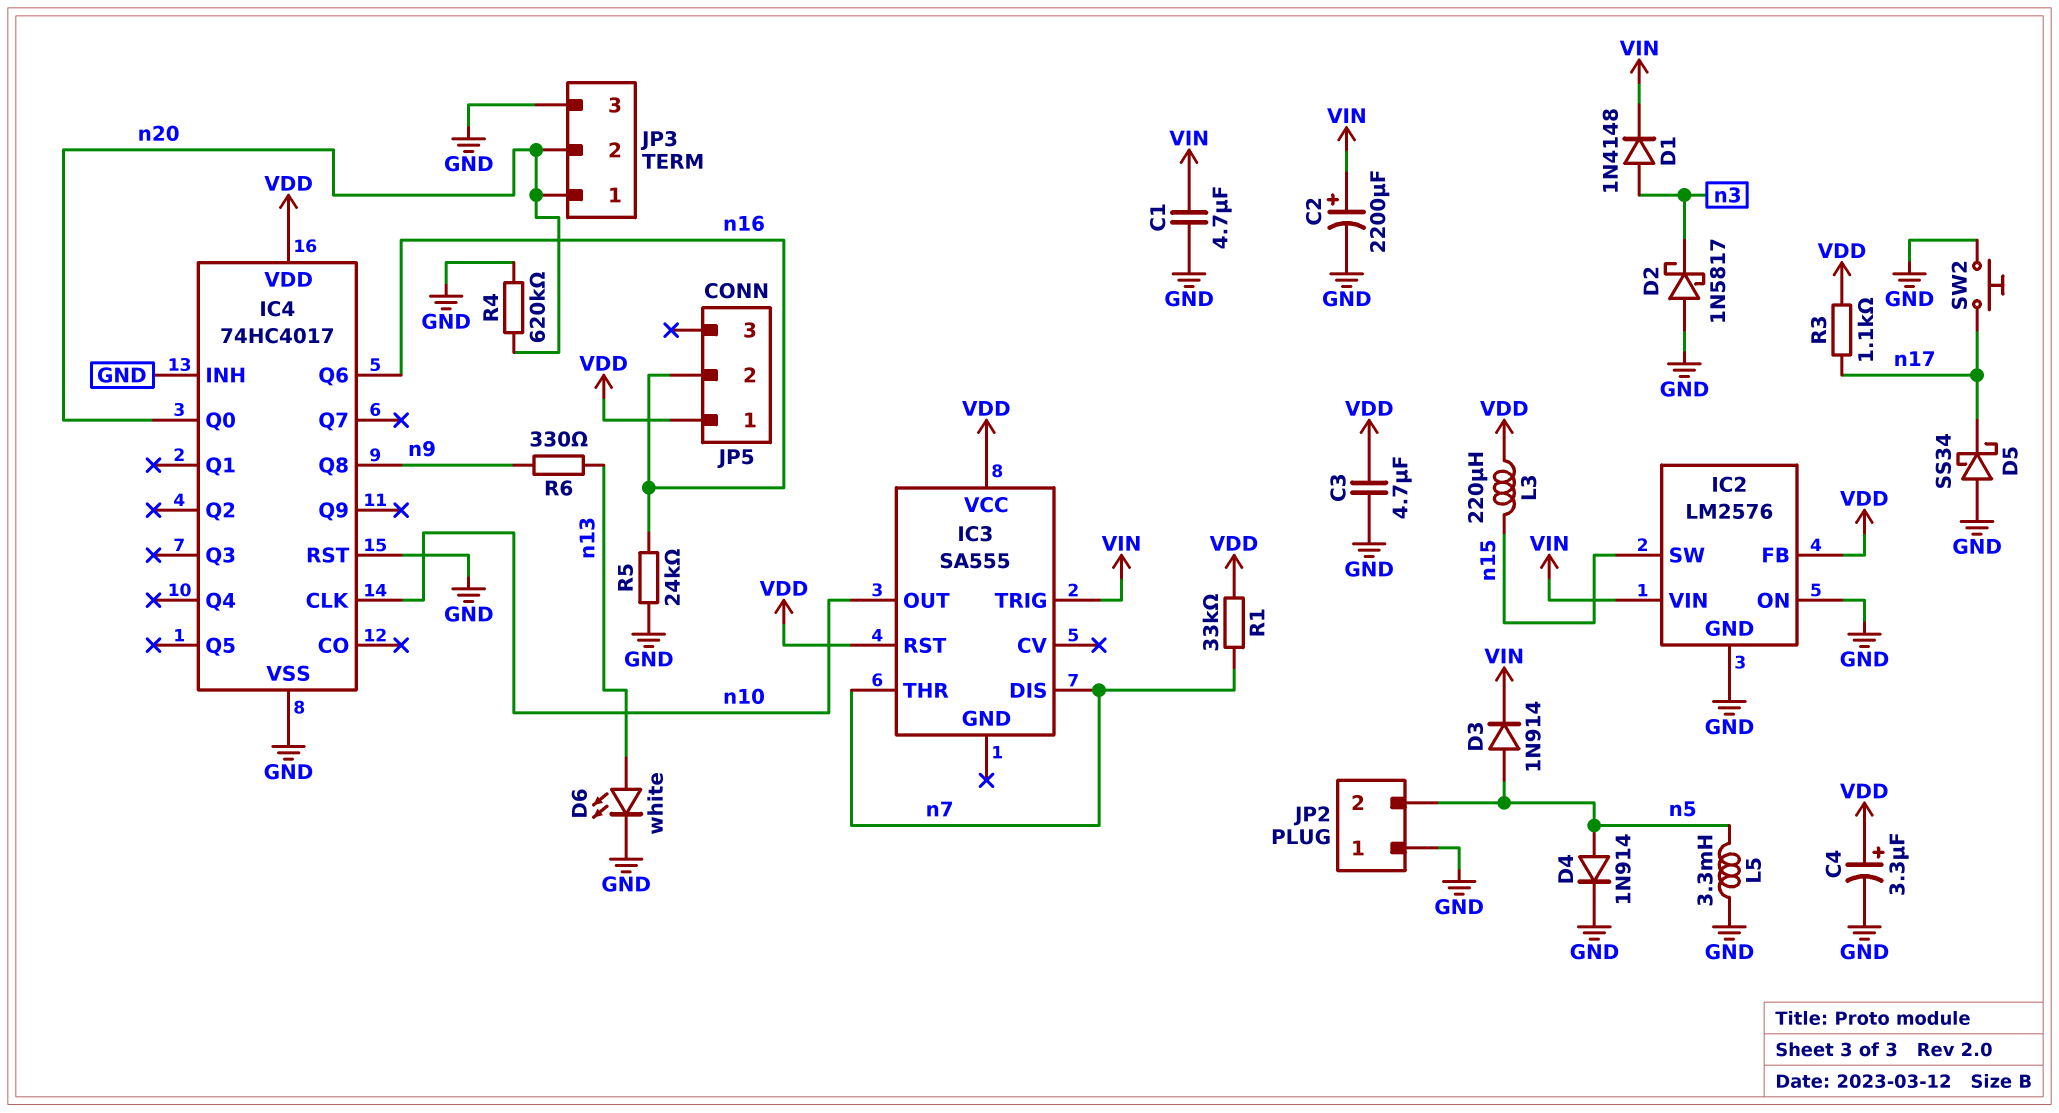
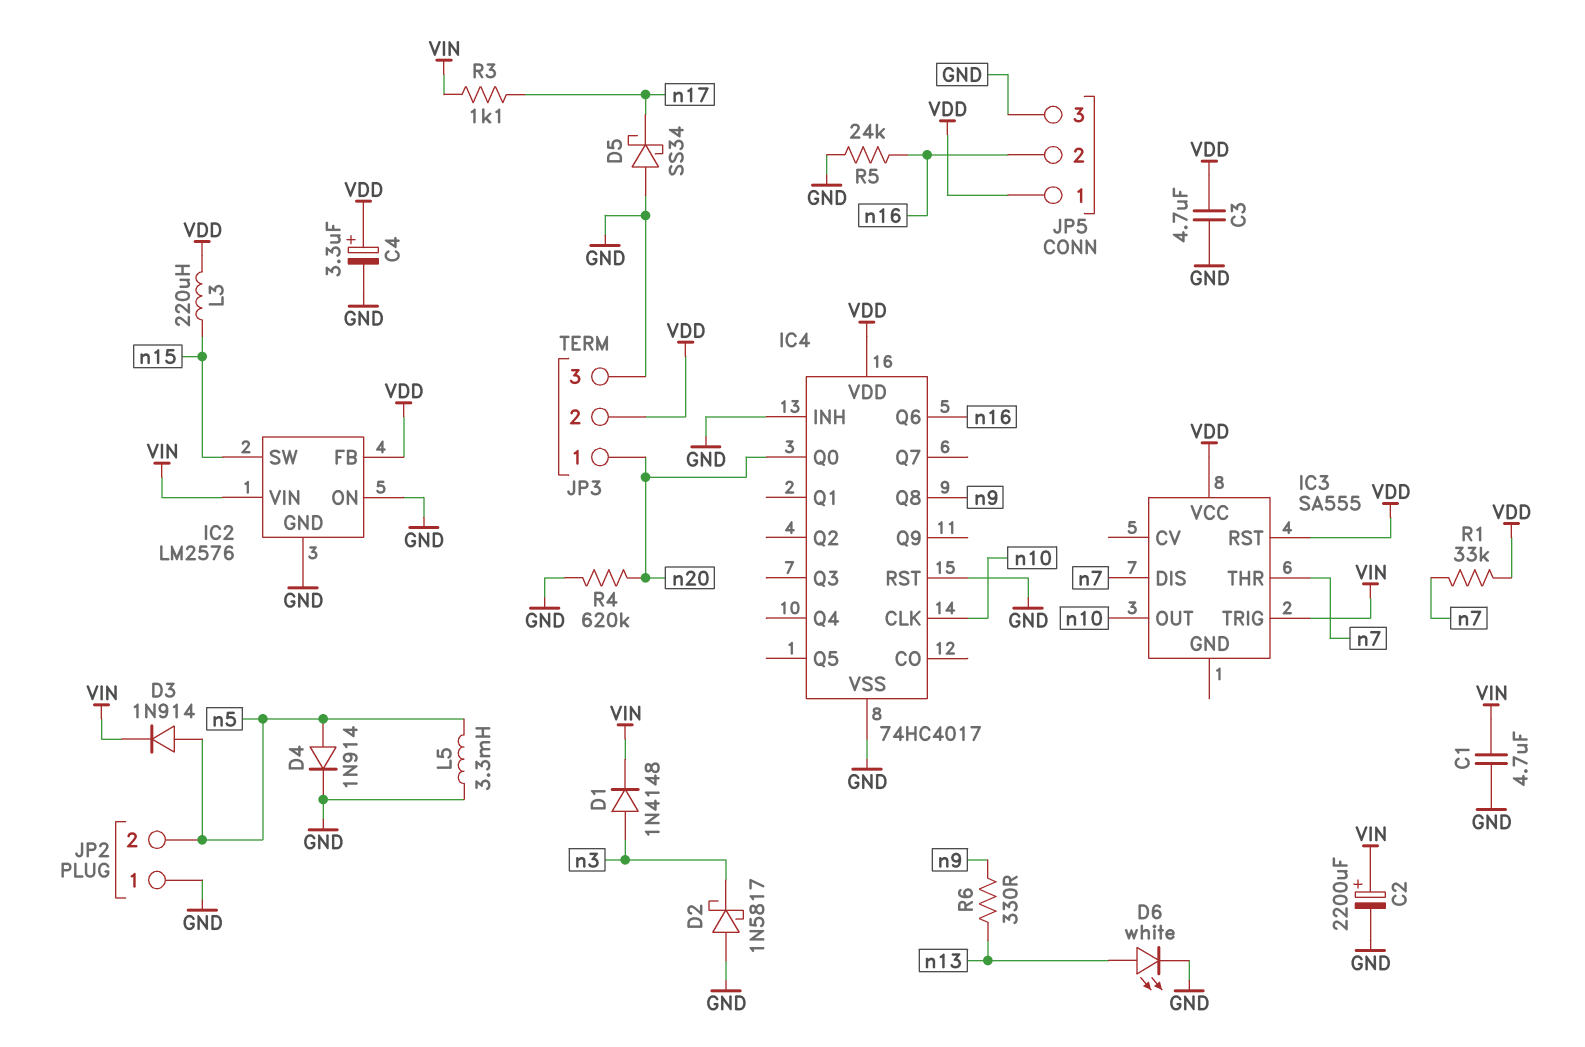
JP3 pin 2: n20 -> VDD
JP5 pin 3: none -> GND
R3: 1.1k (VDD, n17) -> 1.1k (VIN, n17)
SW2: button (GND, n17) -> none

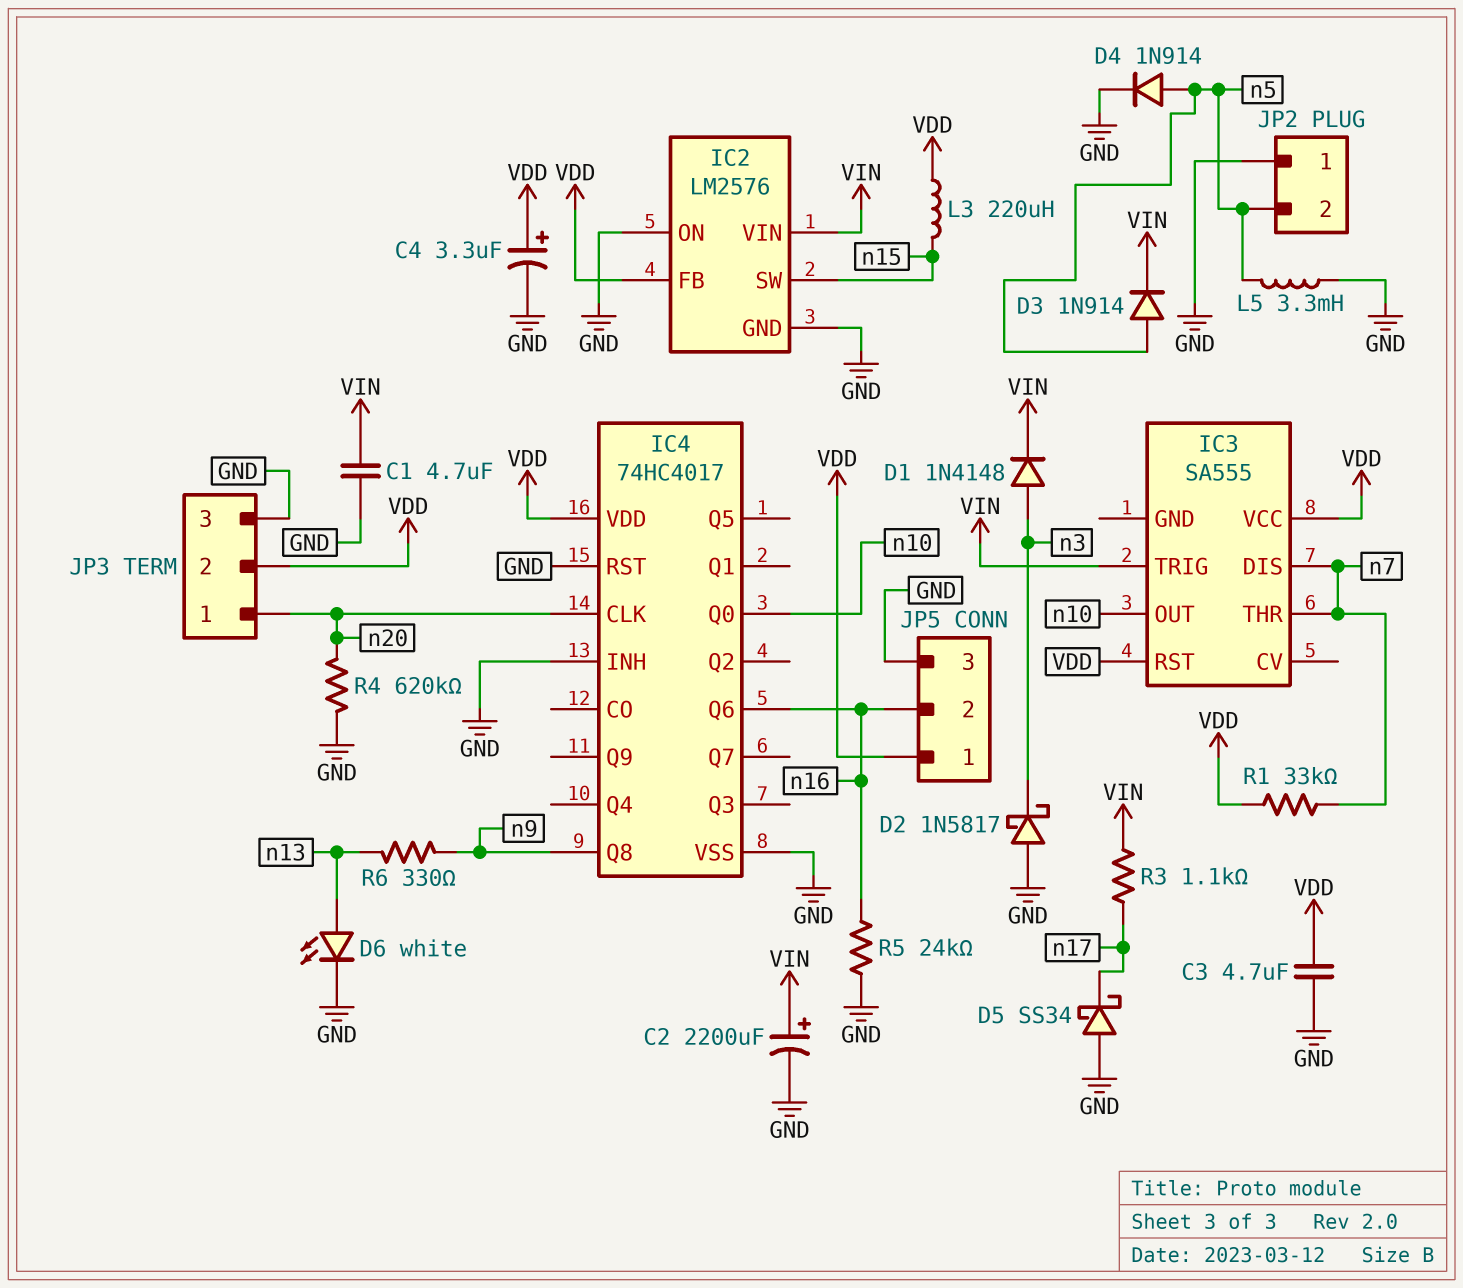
IC4 pin CLK: n10 -> n20
IC4 pin Q0: n20 -> n10

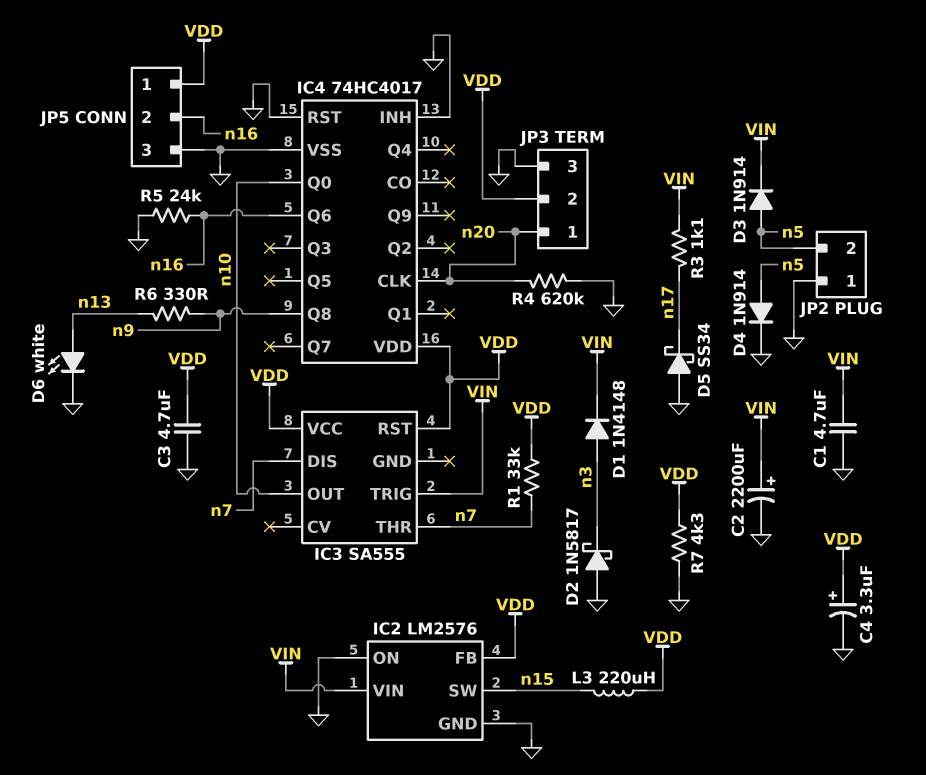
L5: 3.3mH (GND, n5) -> none
R7: none -> 4.3k (GND, VDD)

